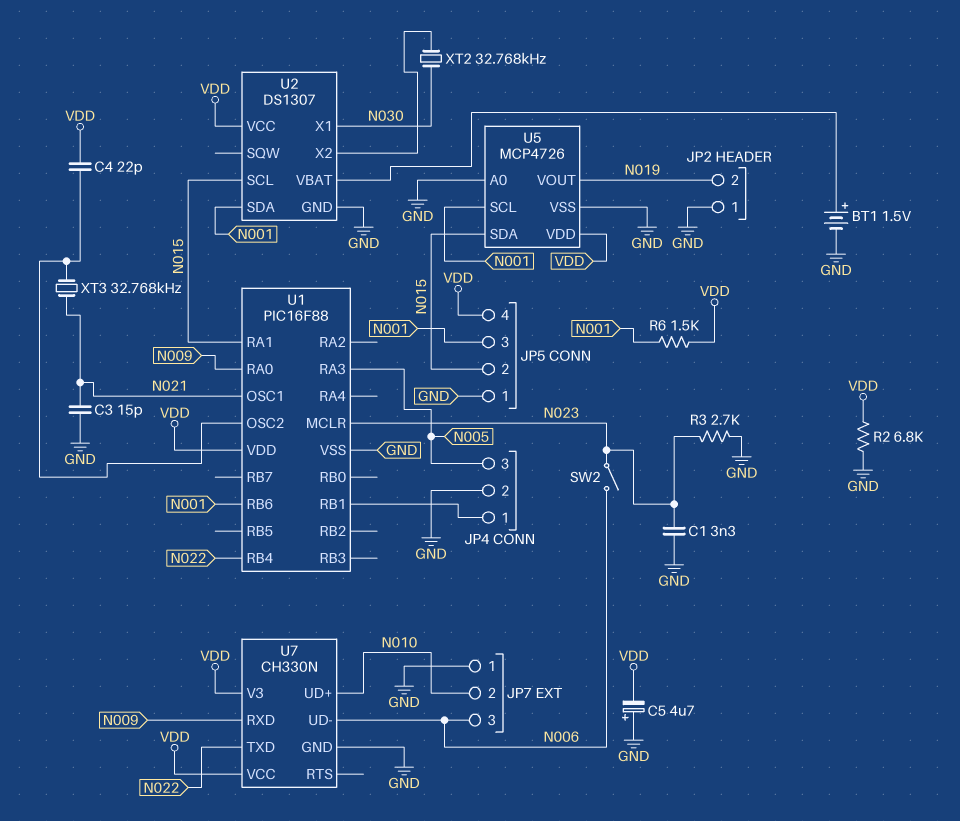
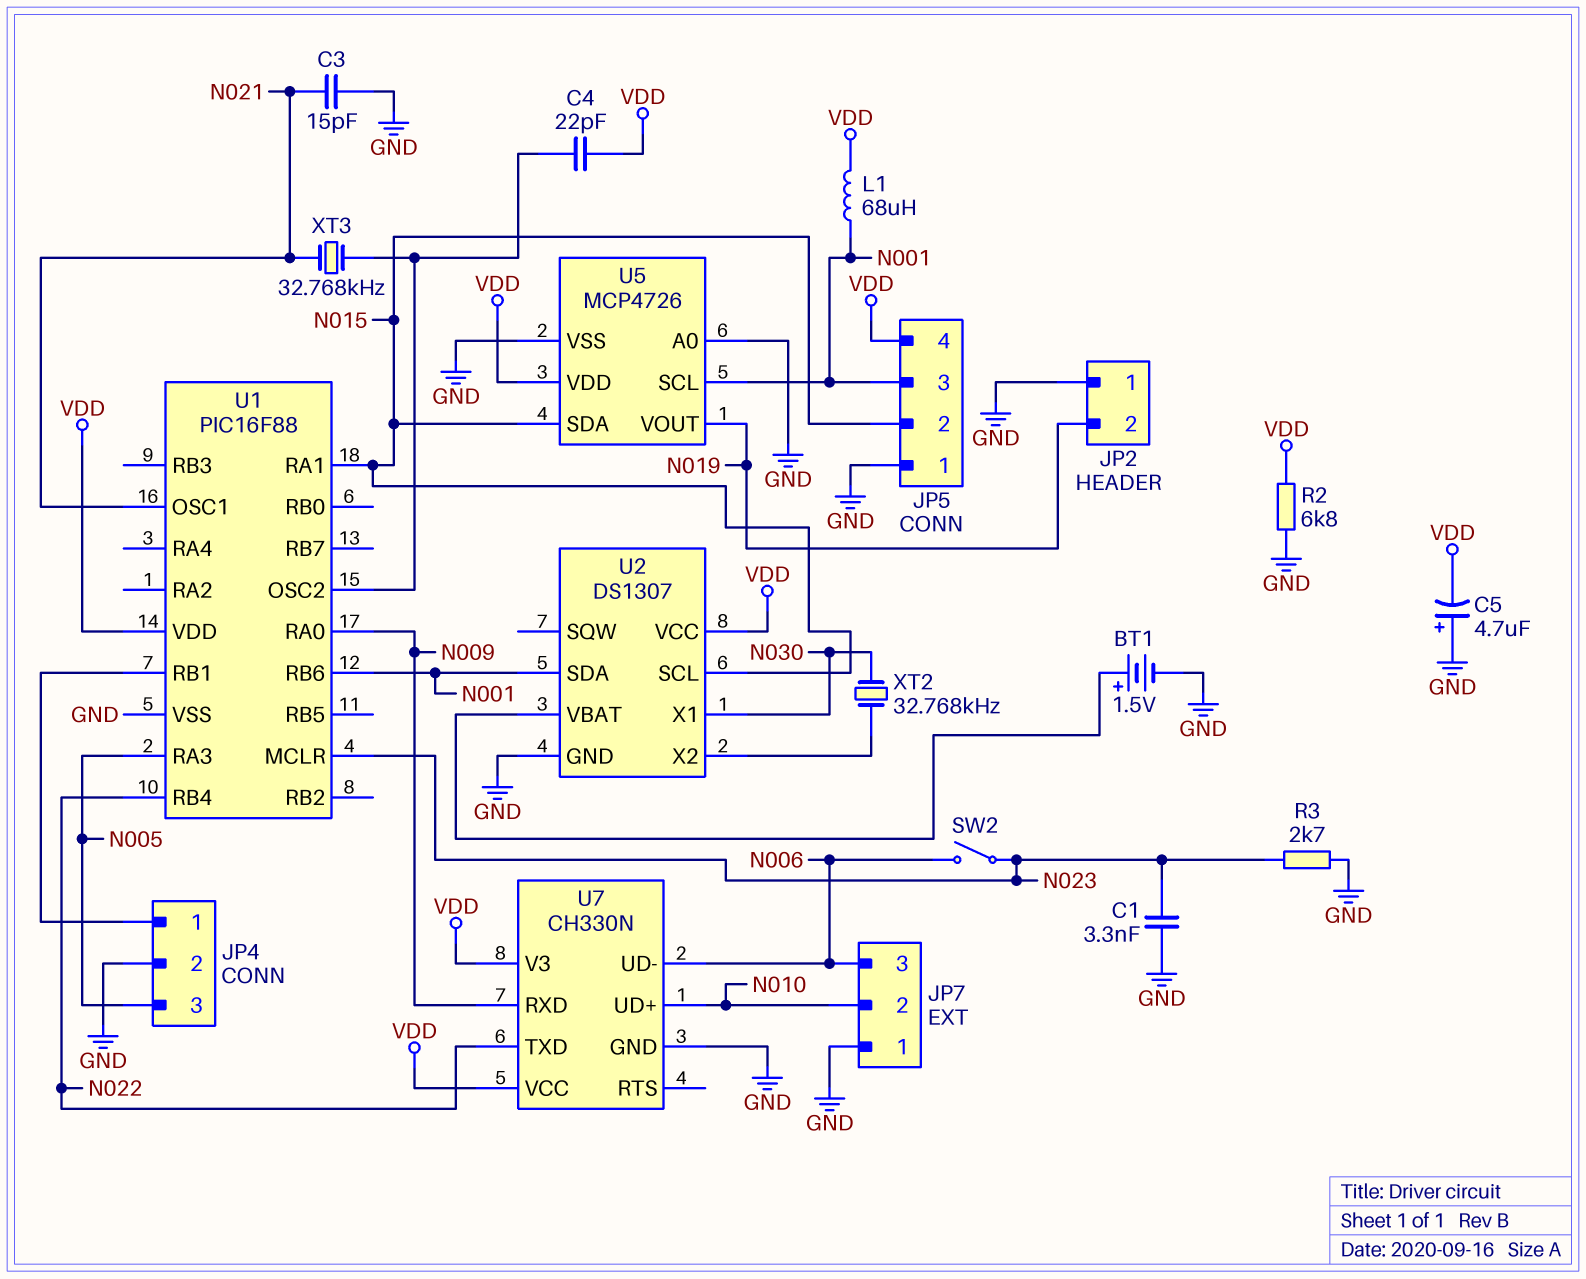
L1: none -> 68uH (N001, VDD)
R6: 1.5k (N001, VDD) -> none

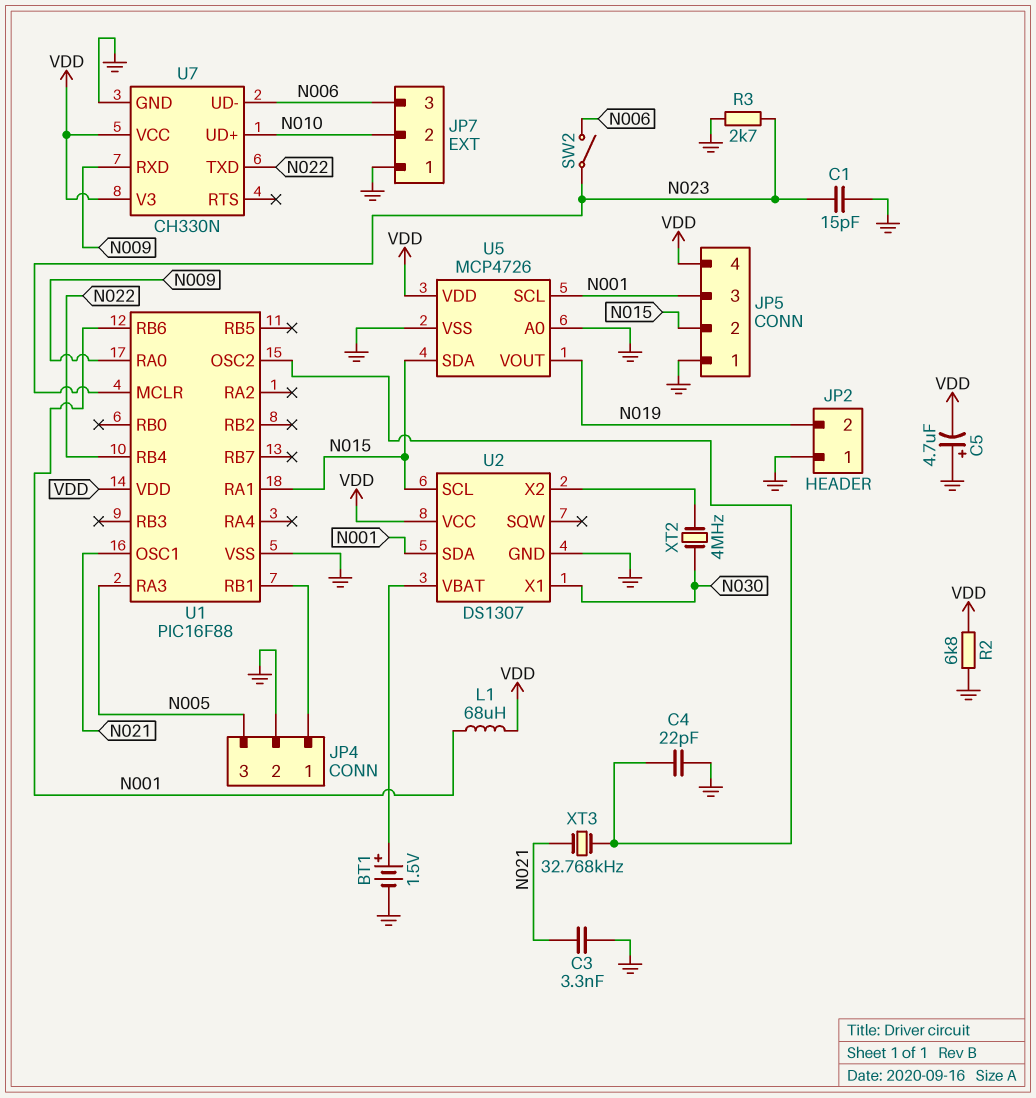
C1: 3.3nF (GND, N023) -> 15pF (GND, N023)
C3: 15pF (GND, N021) -> 3.3nF (GND, N021)
C4: 22pF (U1/OSC2, VDD) -> 22pF (GND, U1/OSC2)
XT2: 32.768kHz (N030, U2/X2) -> 4MHz (N030, U2/X2)

